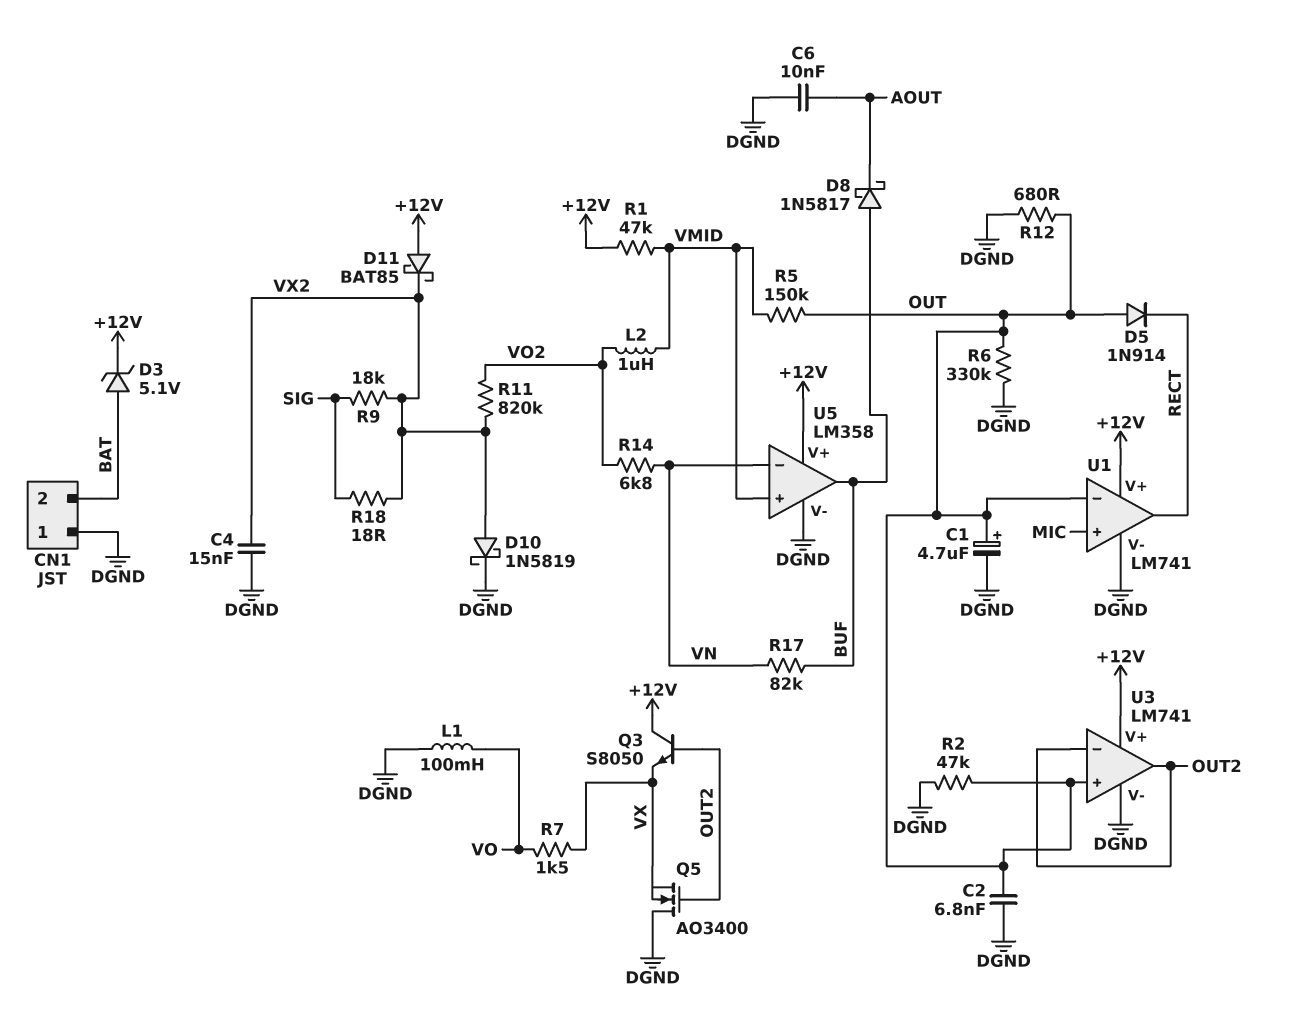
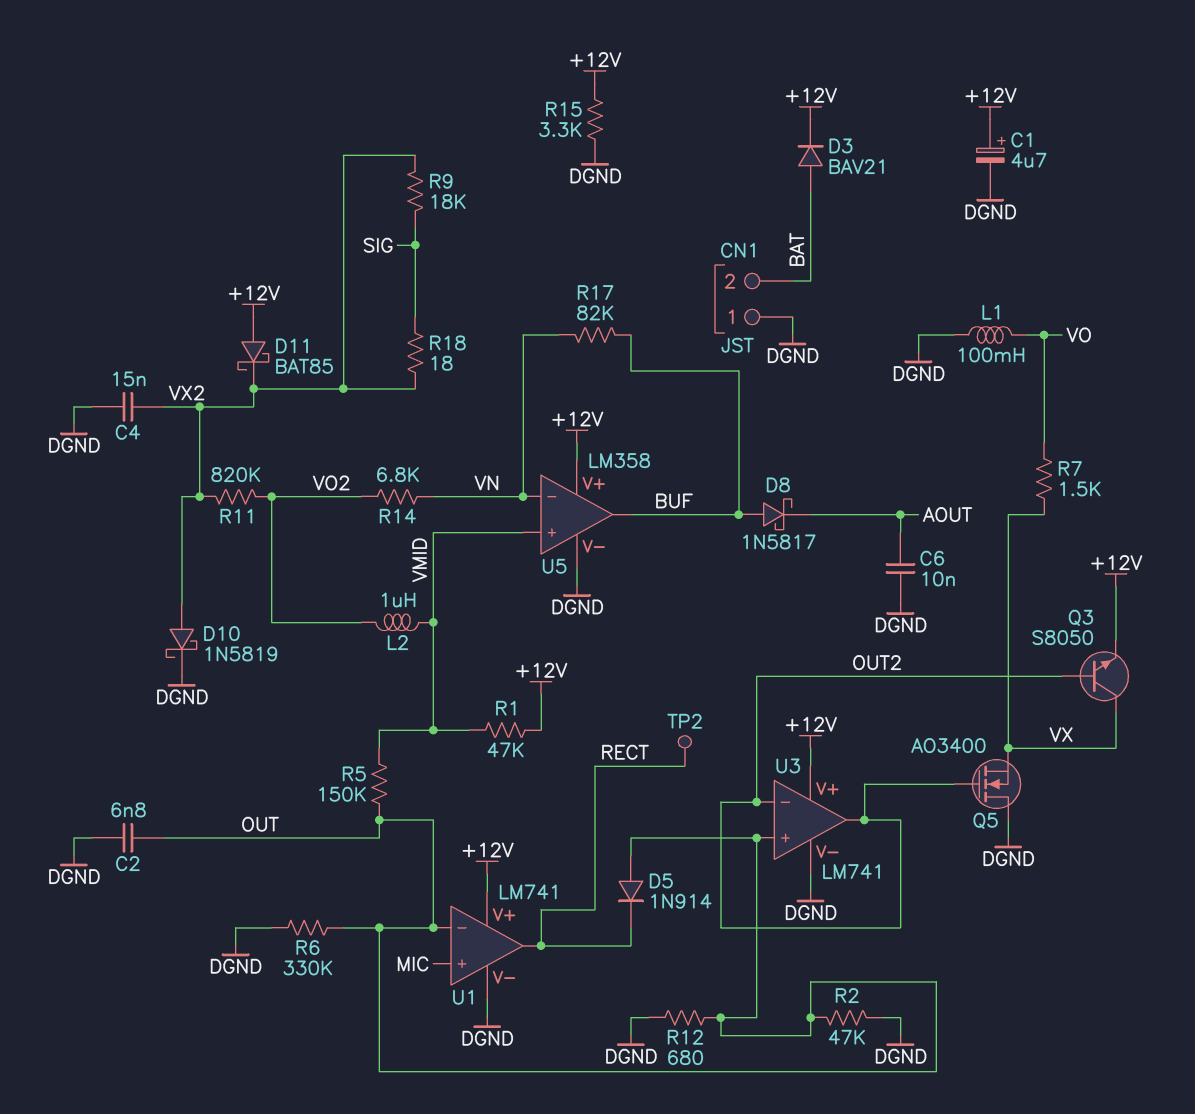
C1: 4.7uF (plus OUT, minus DGND) -> 4.7uF (plus +12V, minus DGND)
D3: zener 5.1V (A BAT, K +12V) -> diode BAV21 (A BAT, K +12V)
Q3: NPN S8050 (B OUT2, C +12V, E VX) -> NPN S8050 (B OUT2, C VX, E +12V)
R15: none -> 3.3k (+12V, DGND)
TP2: none -> test point (RECT)

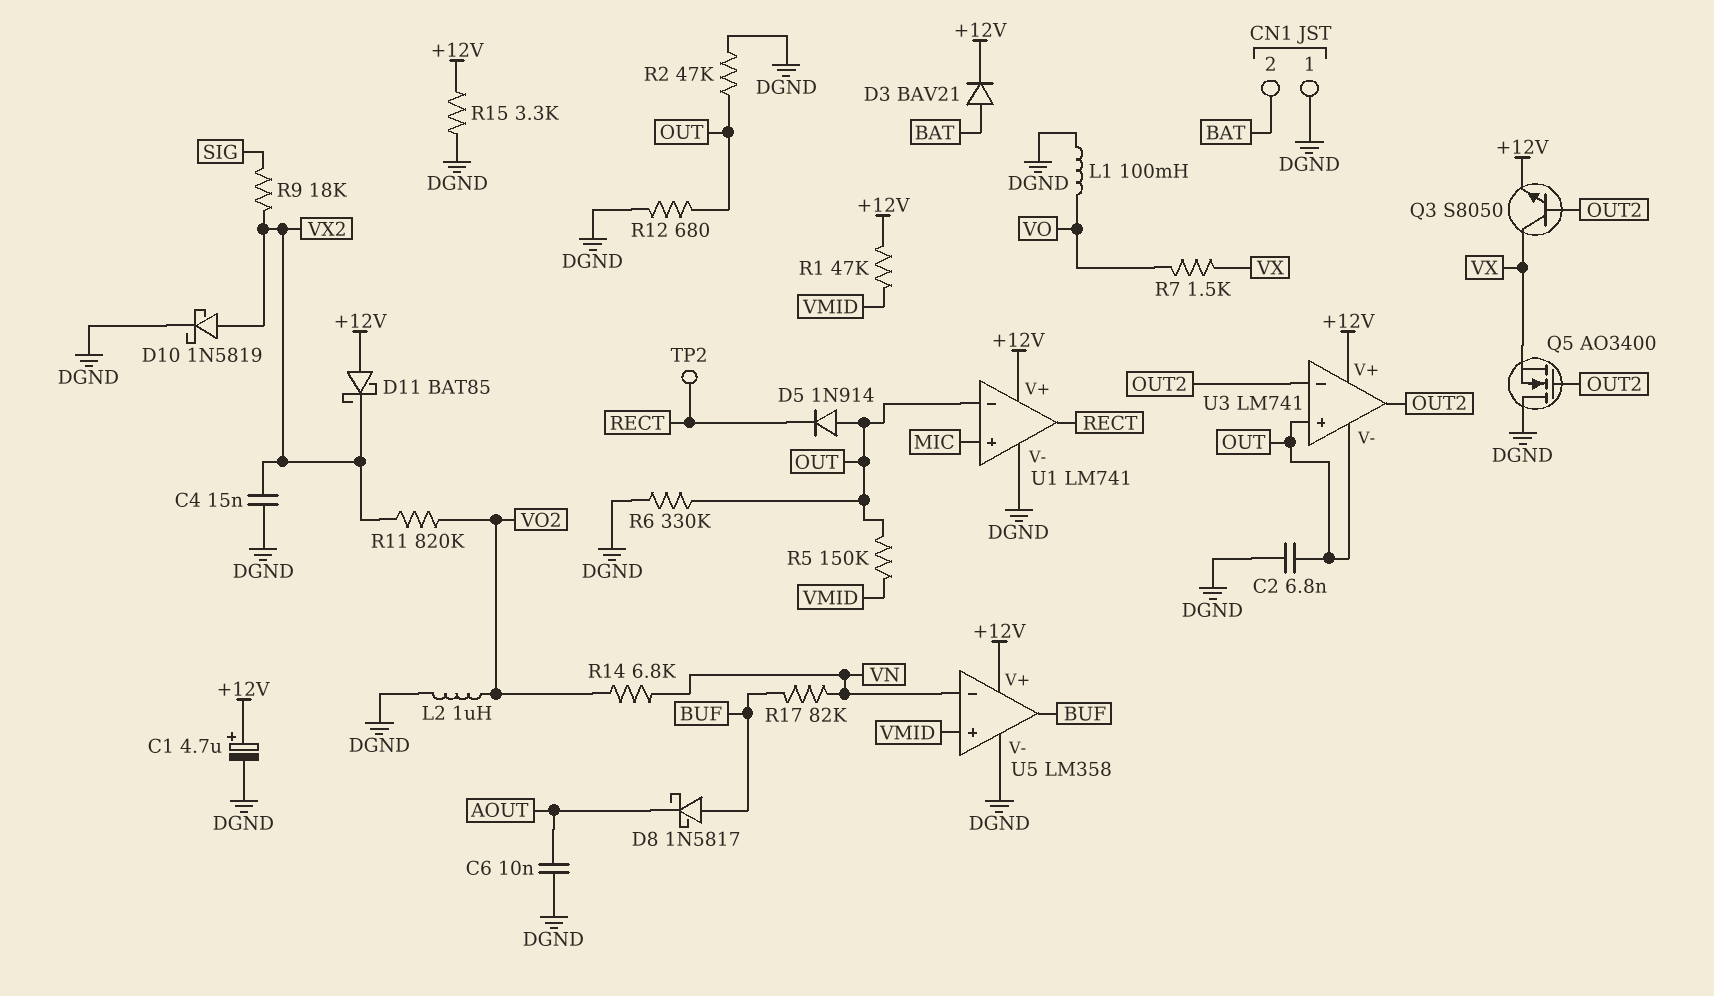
L2: 1uH (VMID, VO2) -> 1uH (DGND, VO2)
R18: 18 (SIG, VX2) -> none
U3 pin V-: DGND -> OUT

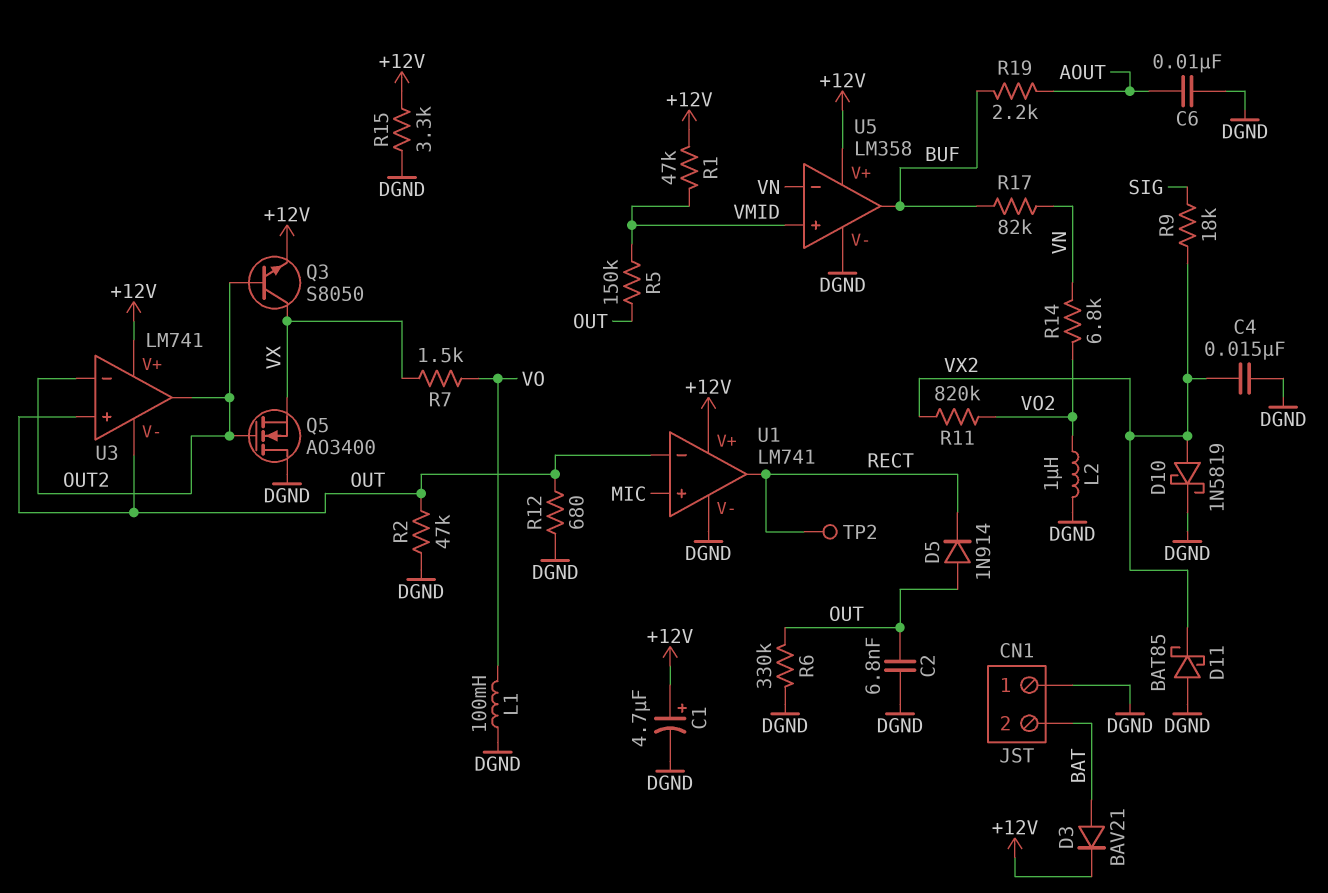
D8: schottky 1N5817 (A BUF, K AOUT) -> none
D11: schottky BAT85 (A +12V, K VX2) -> schottky BAT85 (A DGND, K VX2)
R19: none -> 2.2k (AOUT, BUF)

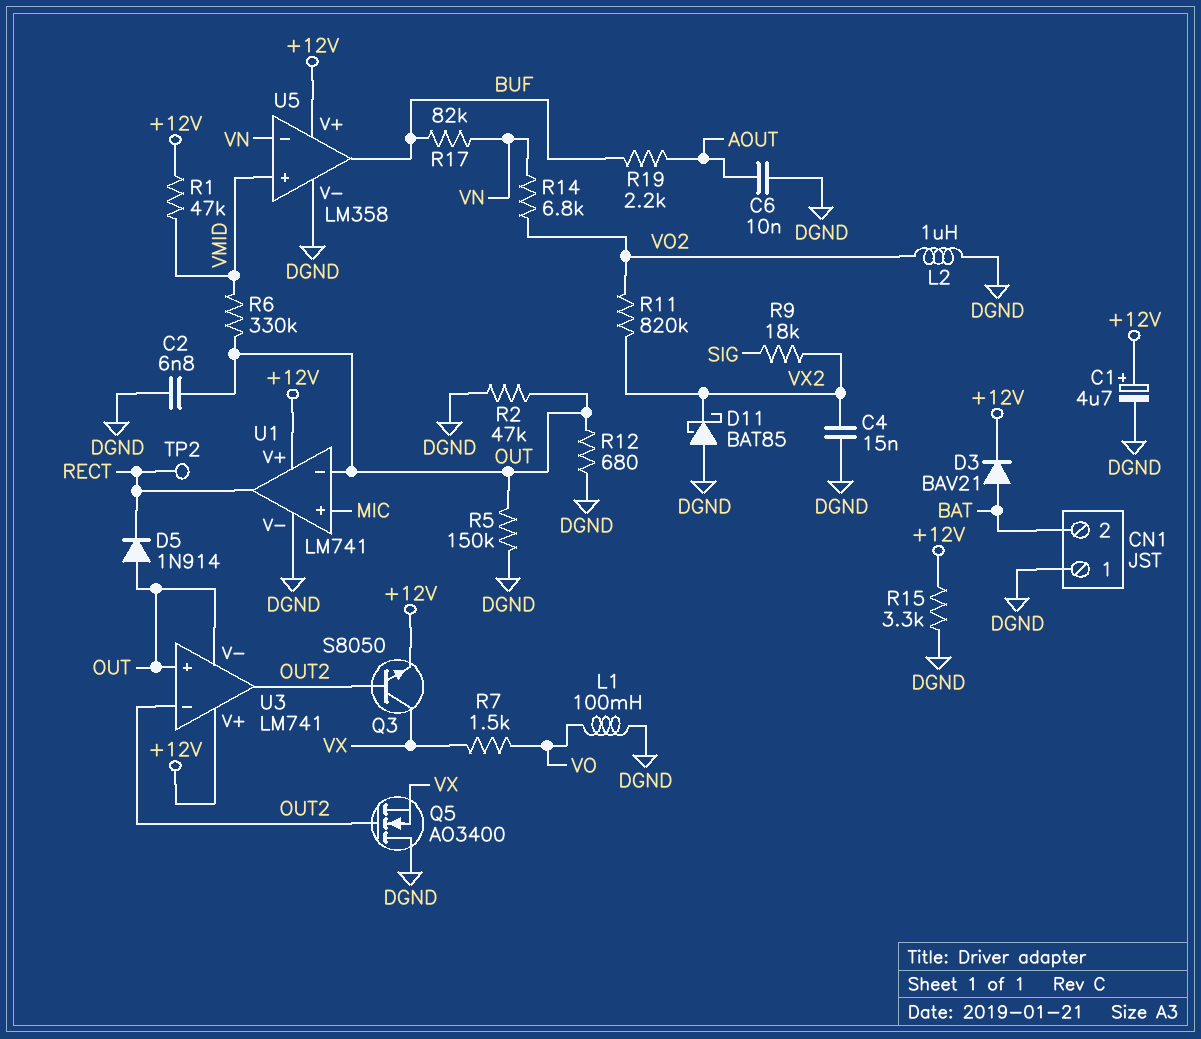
D10: schottky 1N5819 (A VX2, K DGND) -> none
R5: 150k (OUT, VMID) -> 150k (DGND, OUT)
R6: 330k (DGND, OUT) -> 330k (OUT, VMID)

